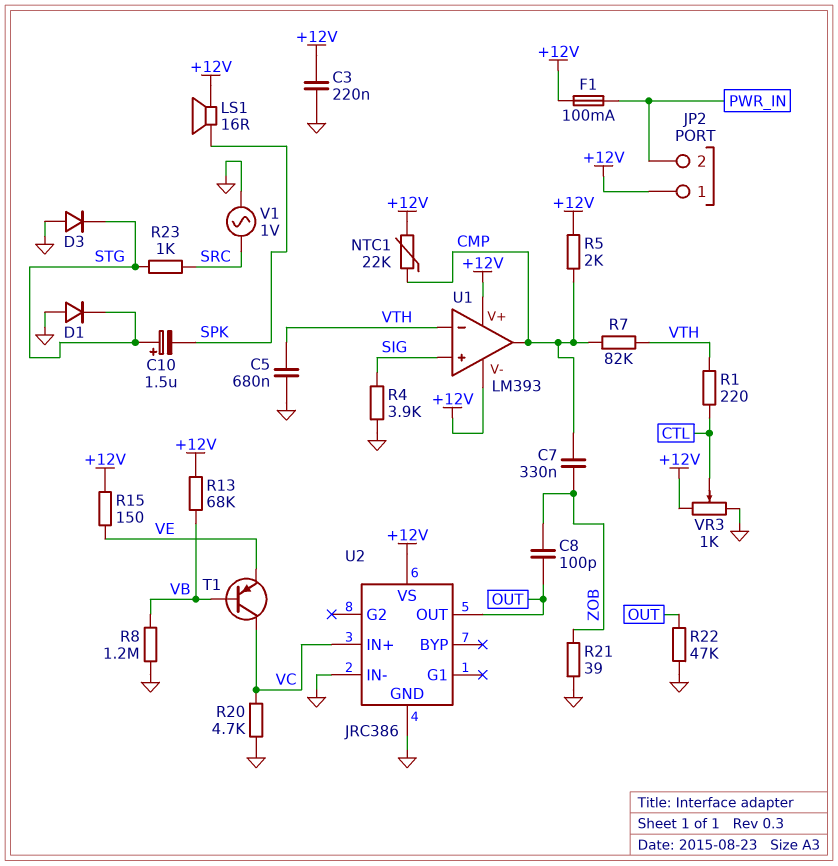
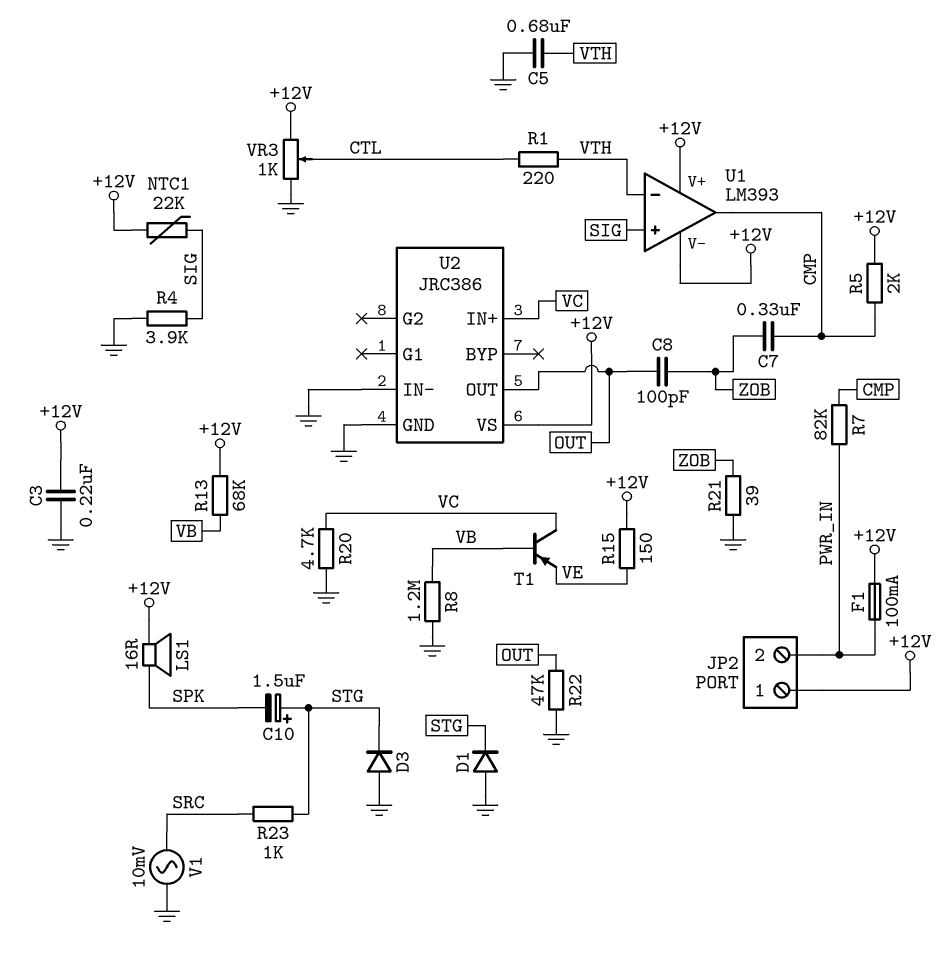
NTC1: 22k (+12V, CMP) -> 22k (+12V, SIG)
R7: 82k (CMP, VTH) -> 82k (CMP, PWR_IN)
V1: AC 1V (GND, SRC) -> AC 10mV (GND, SRC)

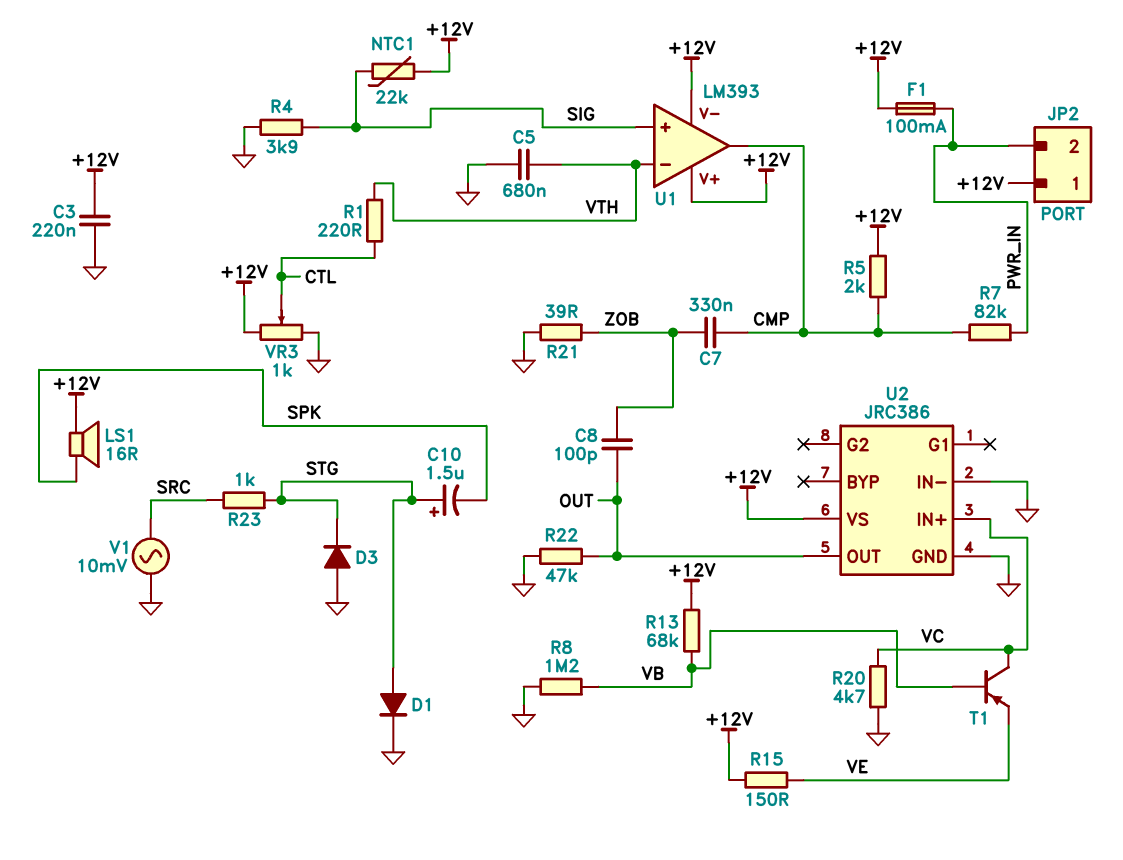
D1: diode (A GND, K STG) -> diode (A STG, K GND)

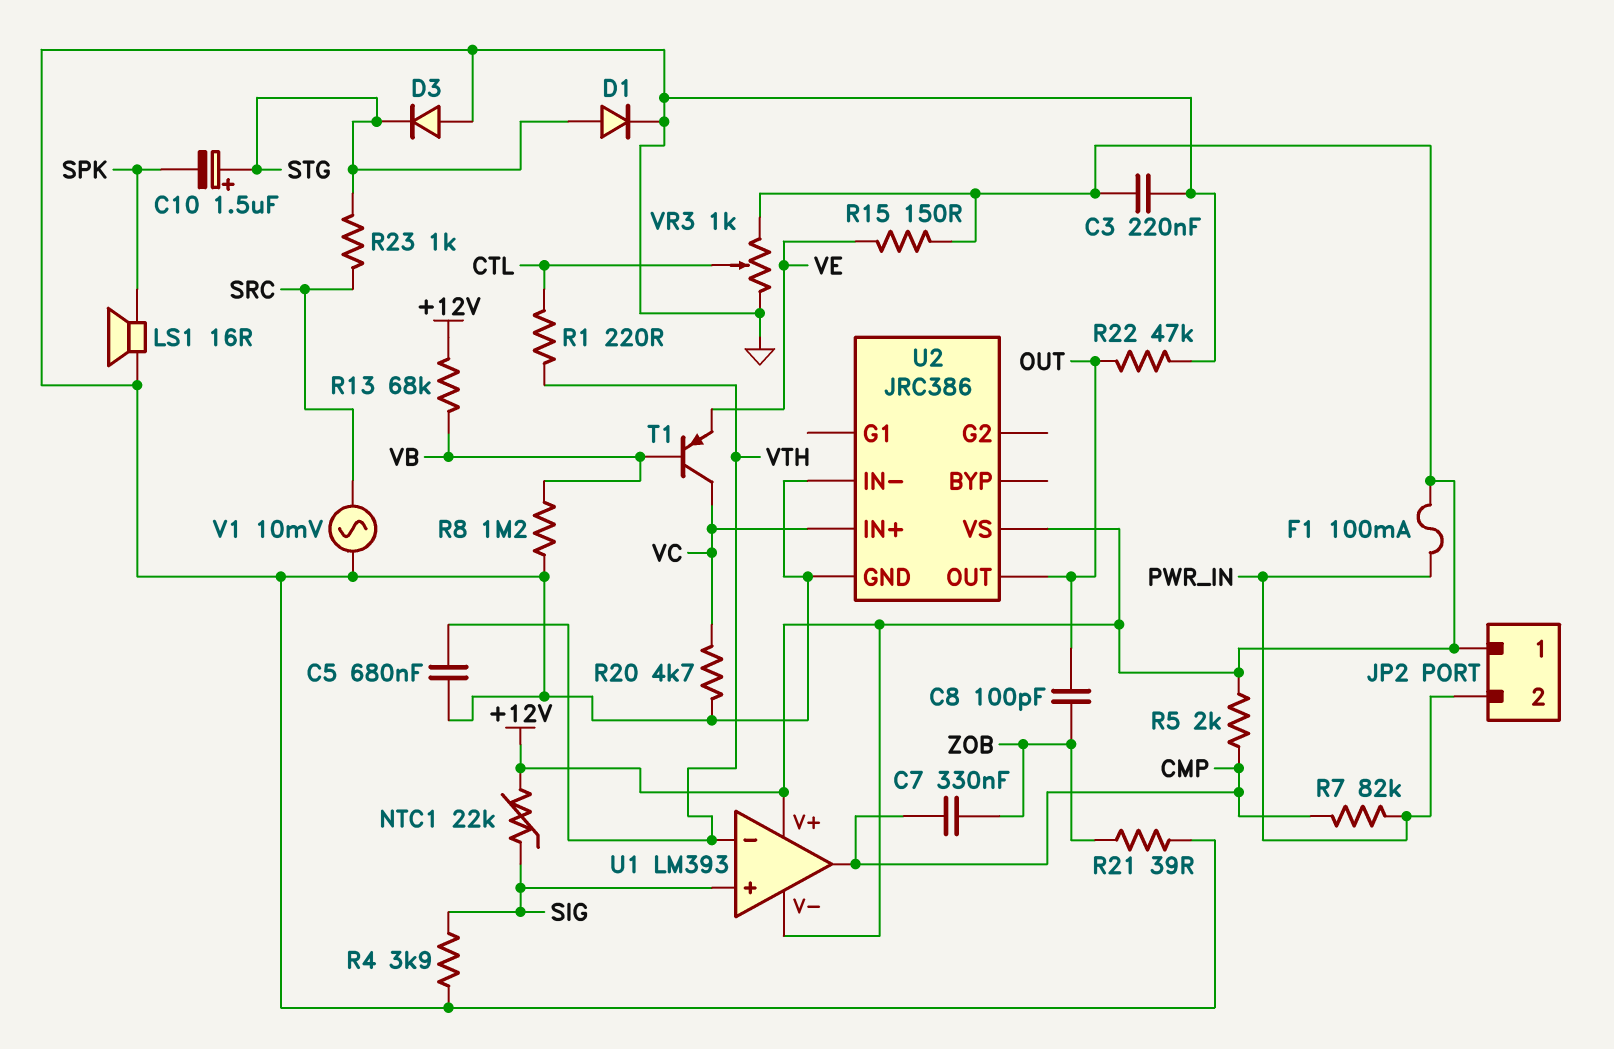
LS1: speaker 16R (+12V, SPK) -> speaker 16R (GND, SPK)

